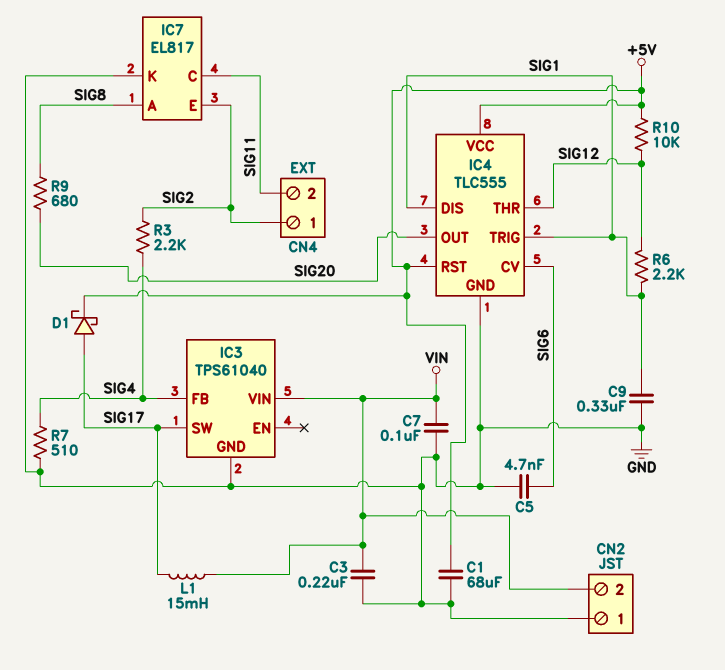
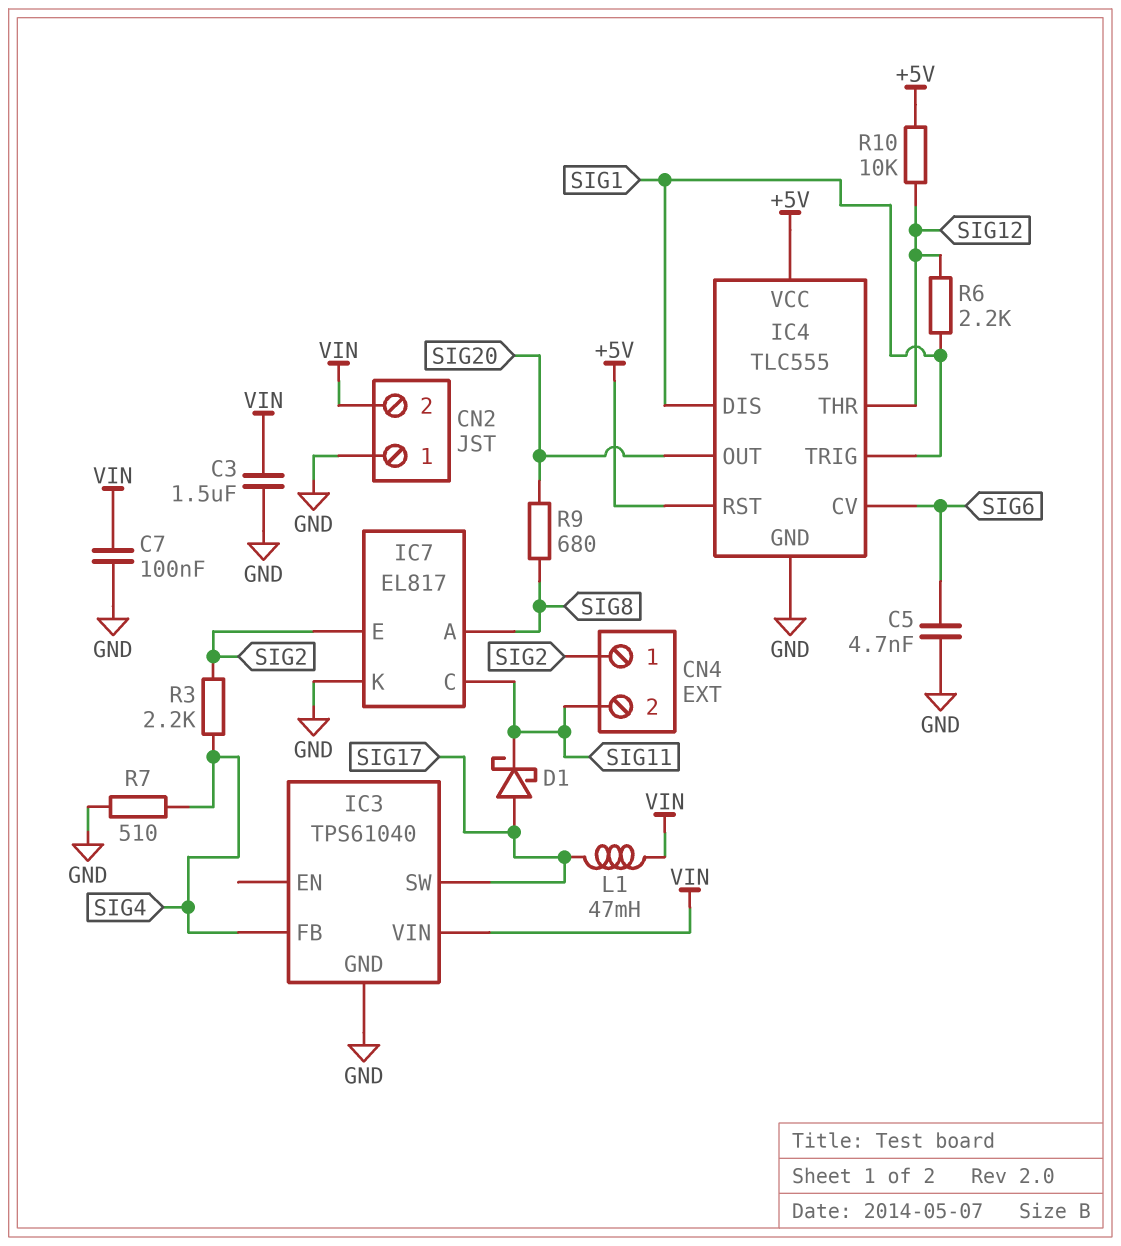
C1: 68uF (+5V, GND) -> none
C3: 220nF (GND, VIN) -> 1.5uF (GND, VIN)
C9: 330nF (GND, SIG1) -> none
D1: schottky (A SIG17, K +5V) -> schottky (A SIG17, K SIG11)
L1: 15mH (SIG17, VIN) -> 47mH (SIG17, VIN)

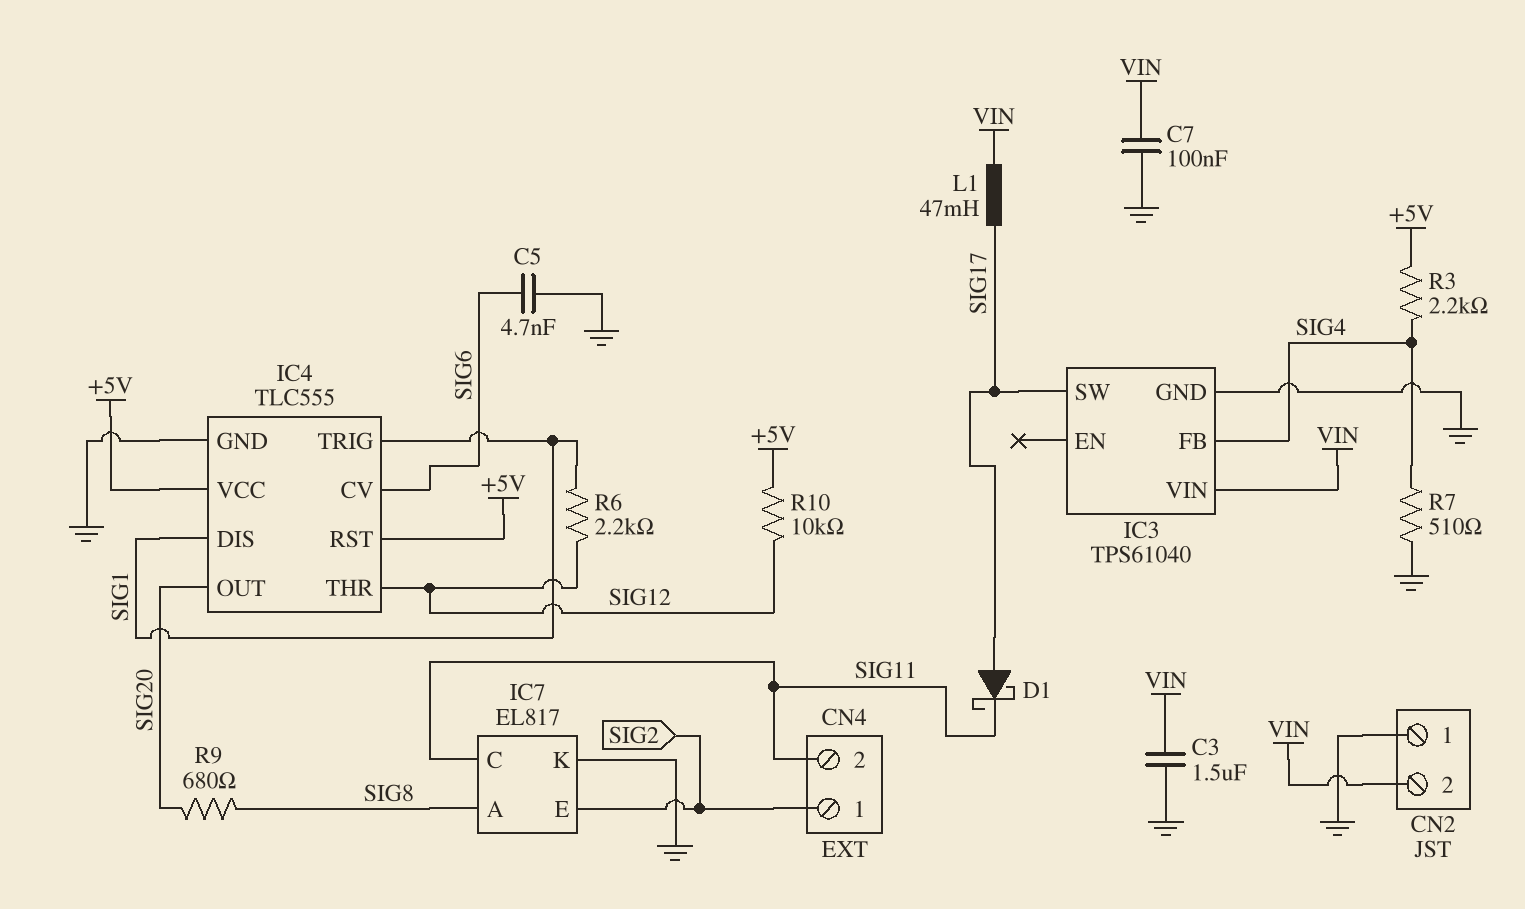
R3: 2.2k (SIG2, SIG4) -> 2.2k (+5V, SIG4)

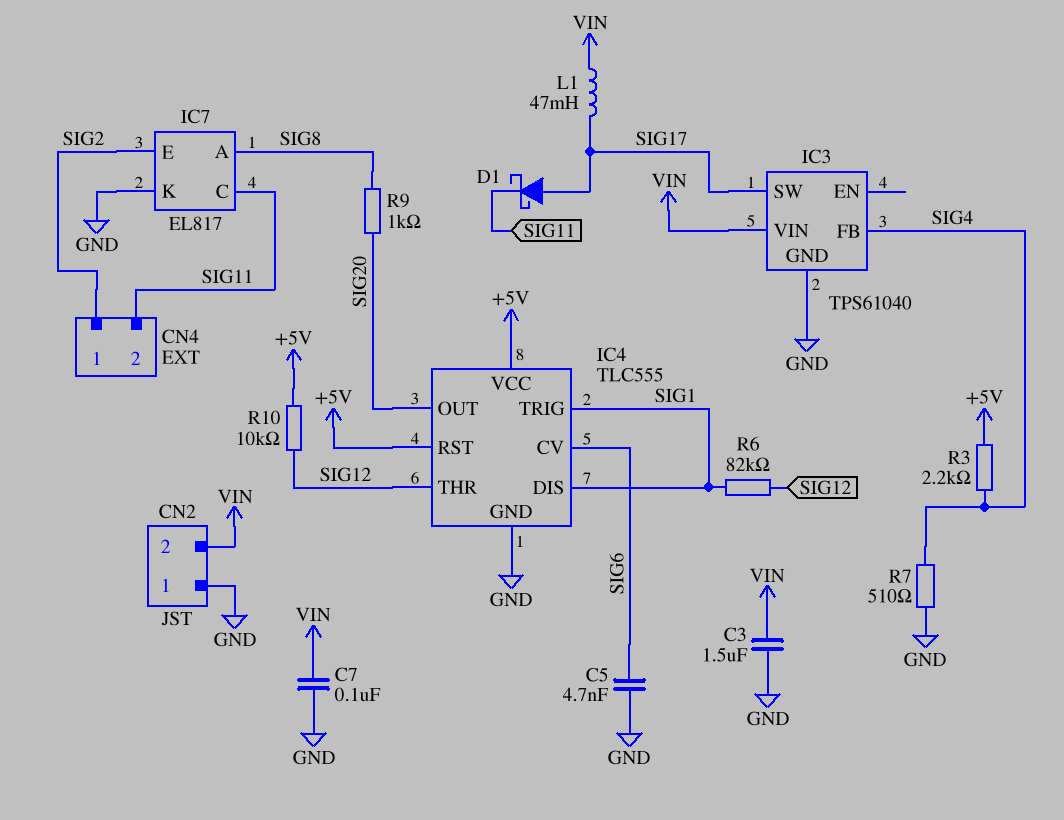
R6: 2.2k (SIG1, SIG12) -> 82k (SIG1, SIG12)
R9: 680 (SIG8, SIG20) -> 1k (SIG8, SIG20)

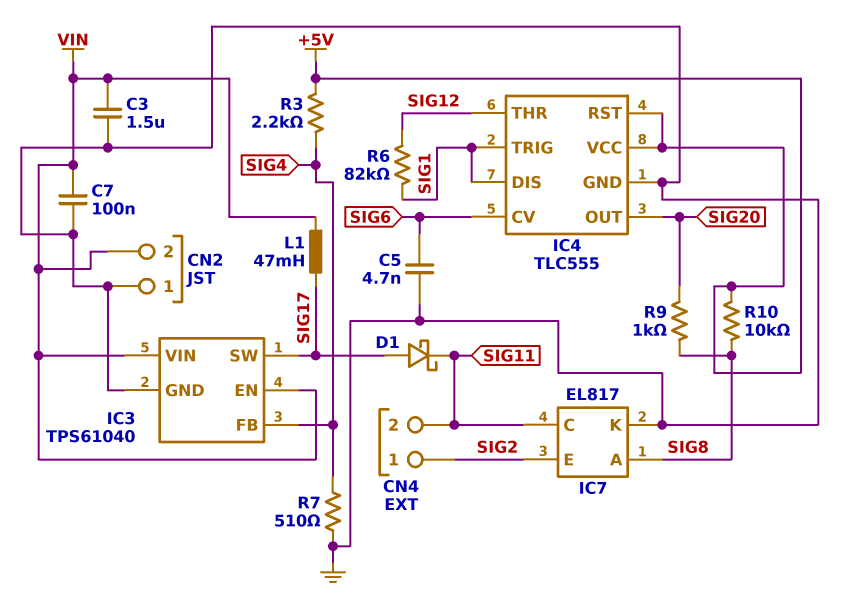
IC3 pin EN: none -> VIN
R10: 10k (+5V, SIG12) -> 10k (+5V, SIG8)

